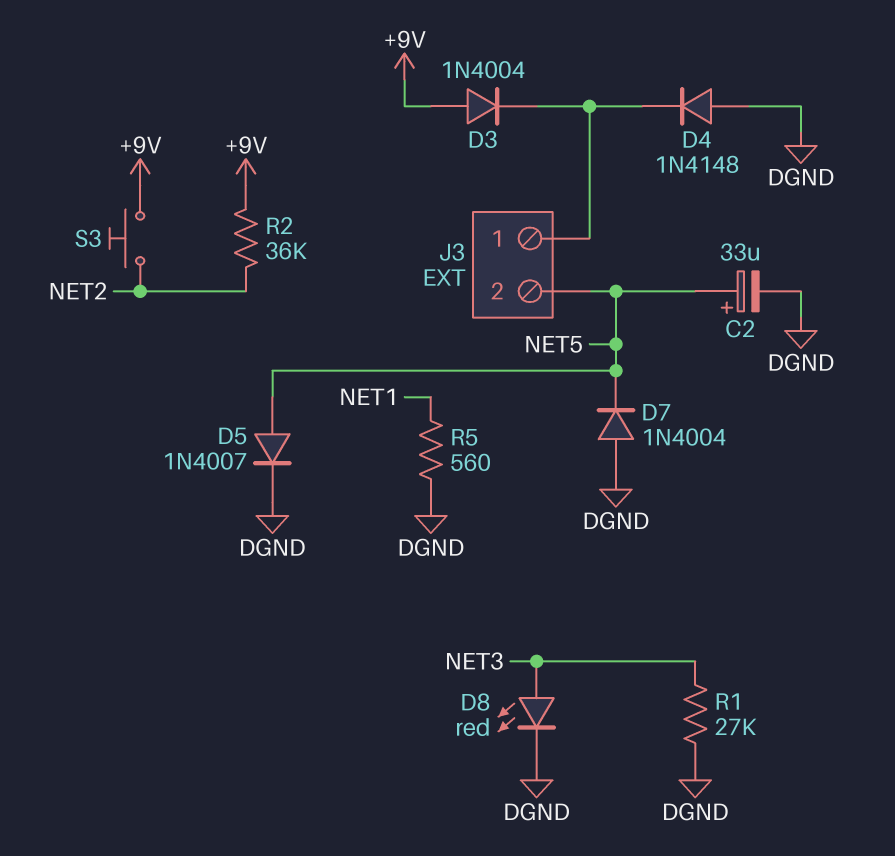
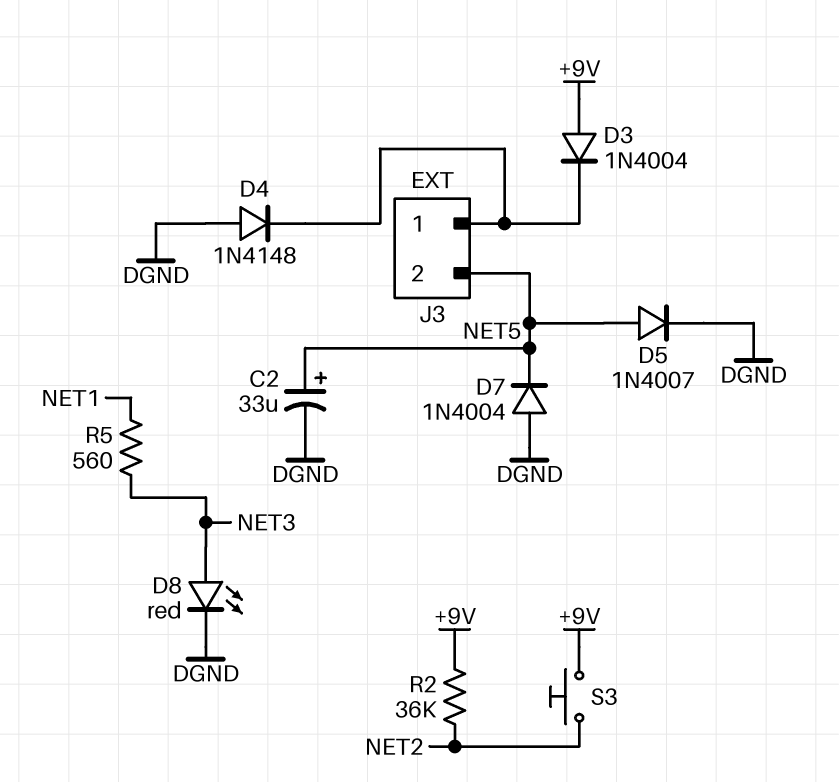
R1: 27k (DGND, NET3) -> none
R5: 560 (DGND, NET1) -> 560 (NET1, NET3)

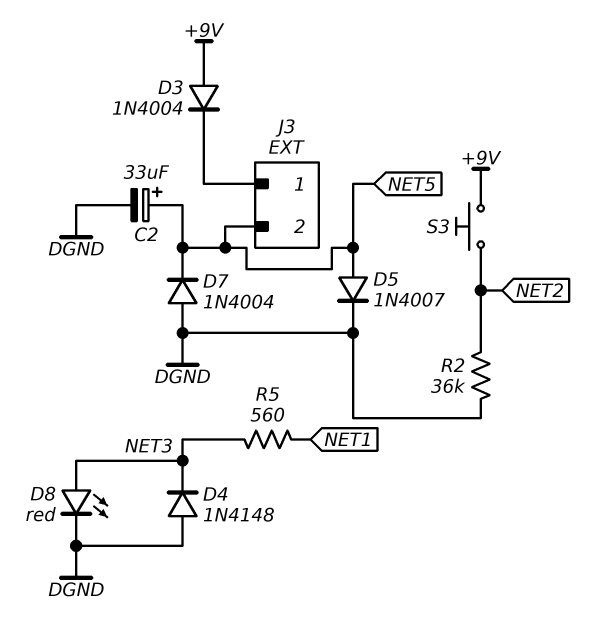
D4: diode 1N4148 (A DGND, K J3/1) -> diode 1N4148 (A DGND, K NET3)
R2: 36k (+9V, NET2) -> 36k (DGND, NET2)

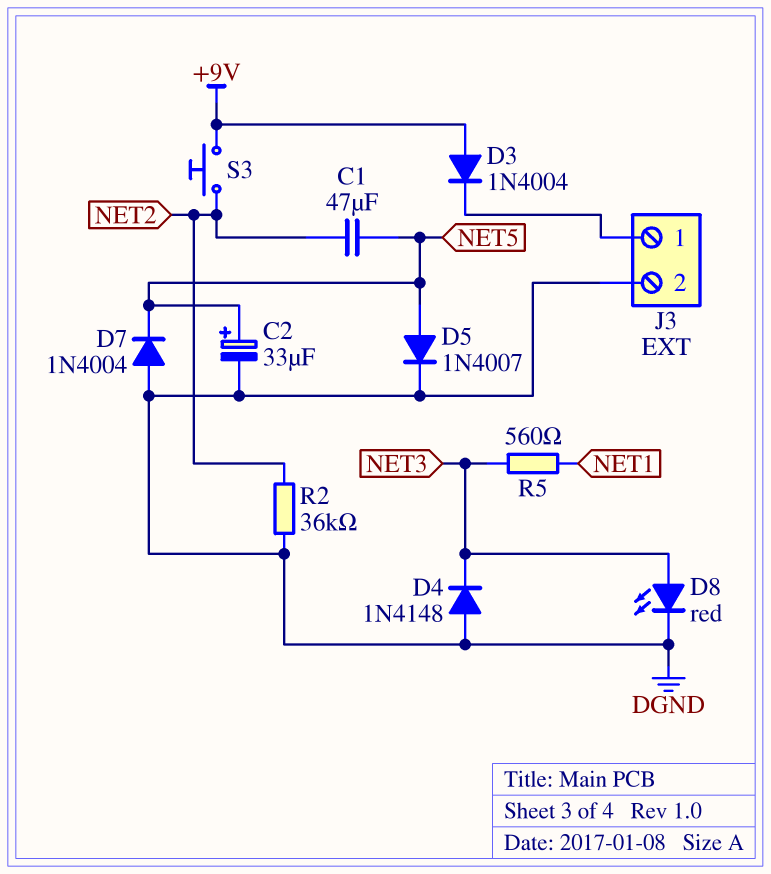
C1: none -> 47uF (NET2, NET5)
J3 pin 2: NET5 -> DGND

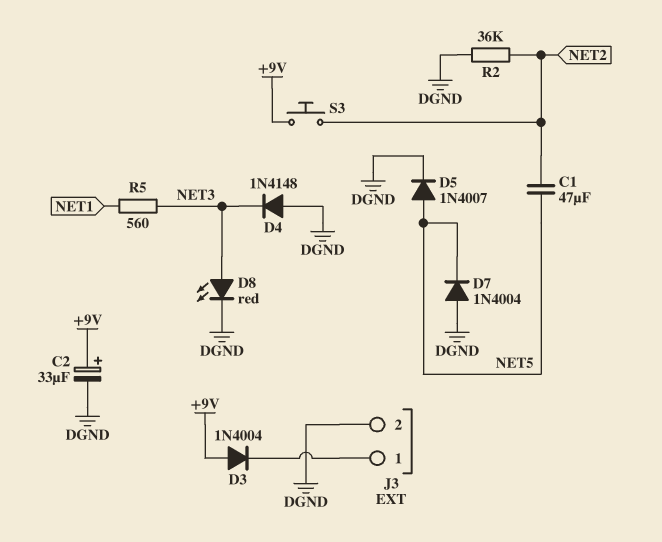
C2: 33uF (plus NET5, minus DGND) -> 33uF (plus +9V, minus DGND)

